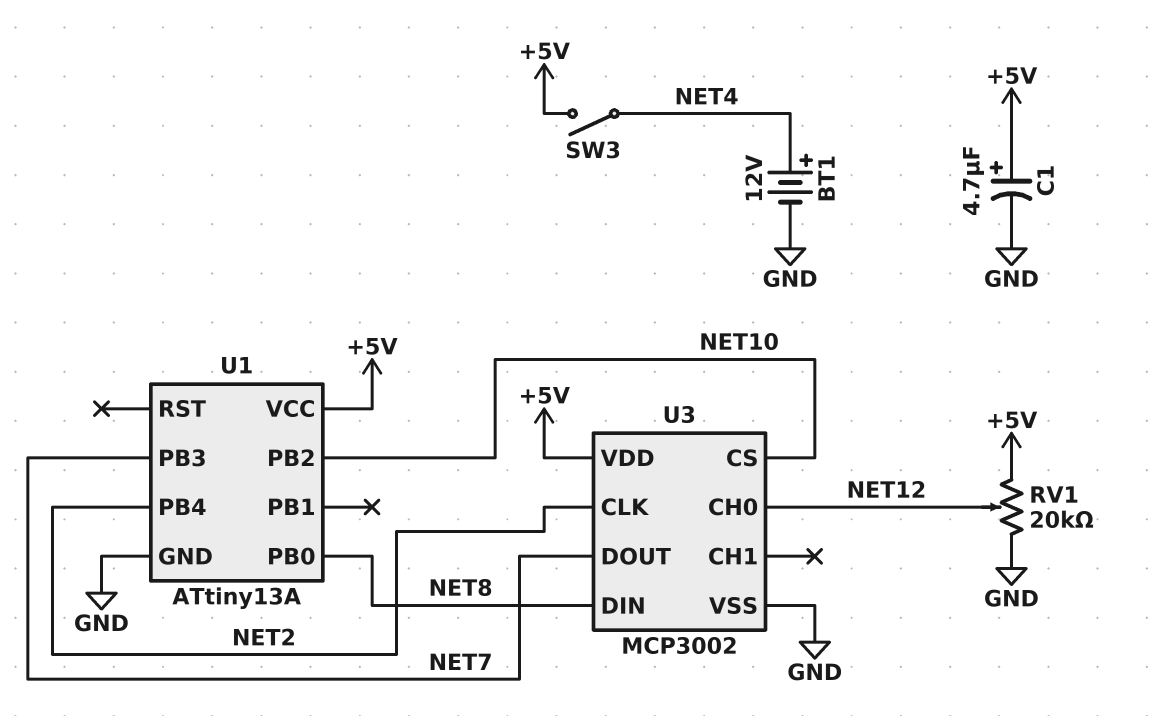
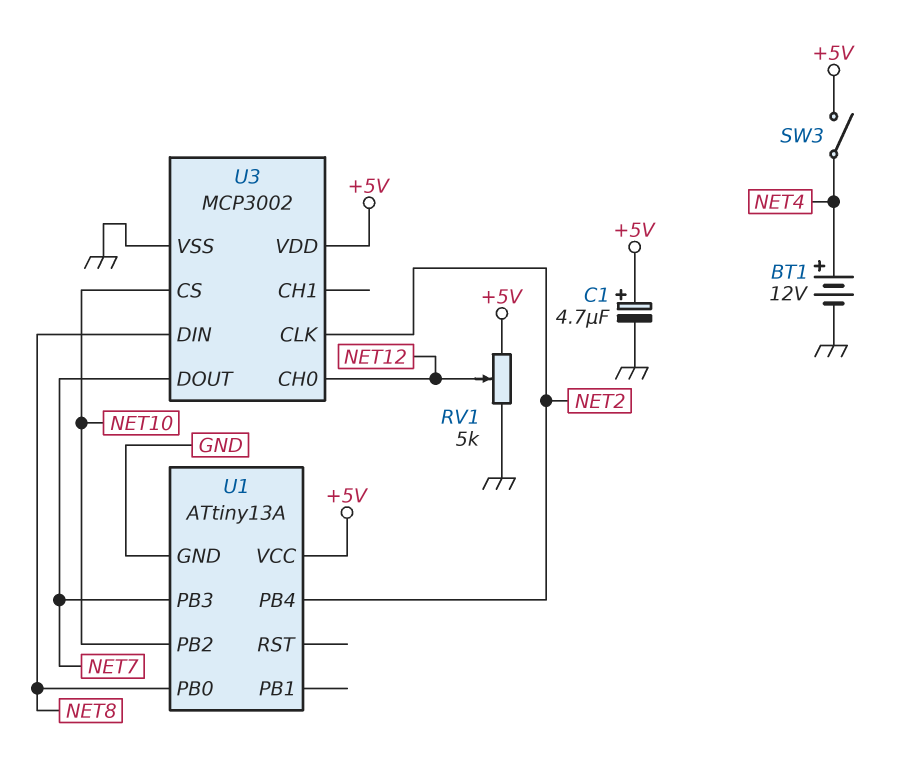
RV1: 20k (+5V, GND, wiper NET12) -> 5k (+5V, GND, wiper NET12)

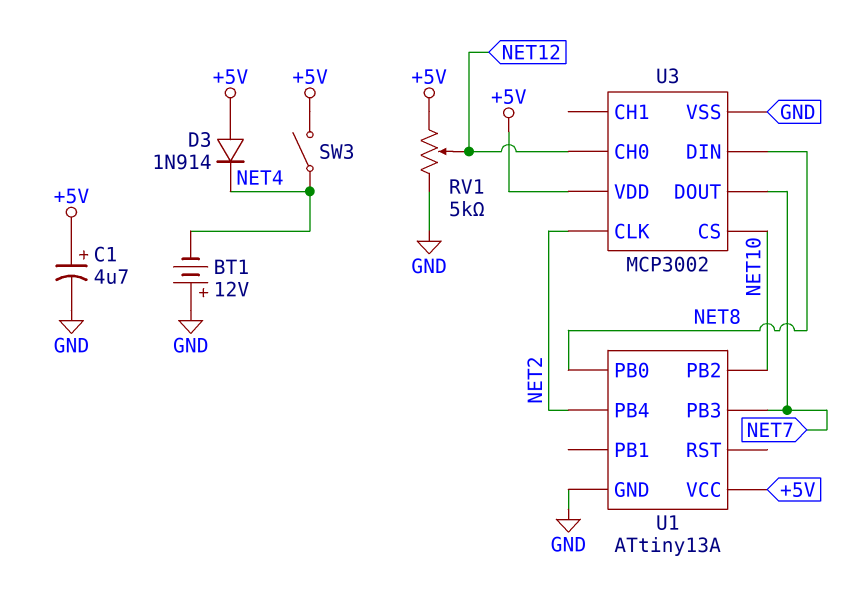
BT1: 12V (plus NET4, minus GND) -> 12V (plus GND, minus NET4)
D3: none -> diode 1N914 (A +5V, K NET4)

